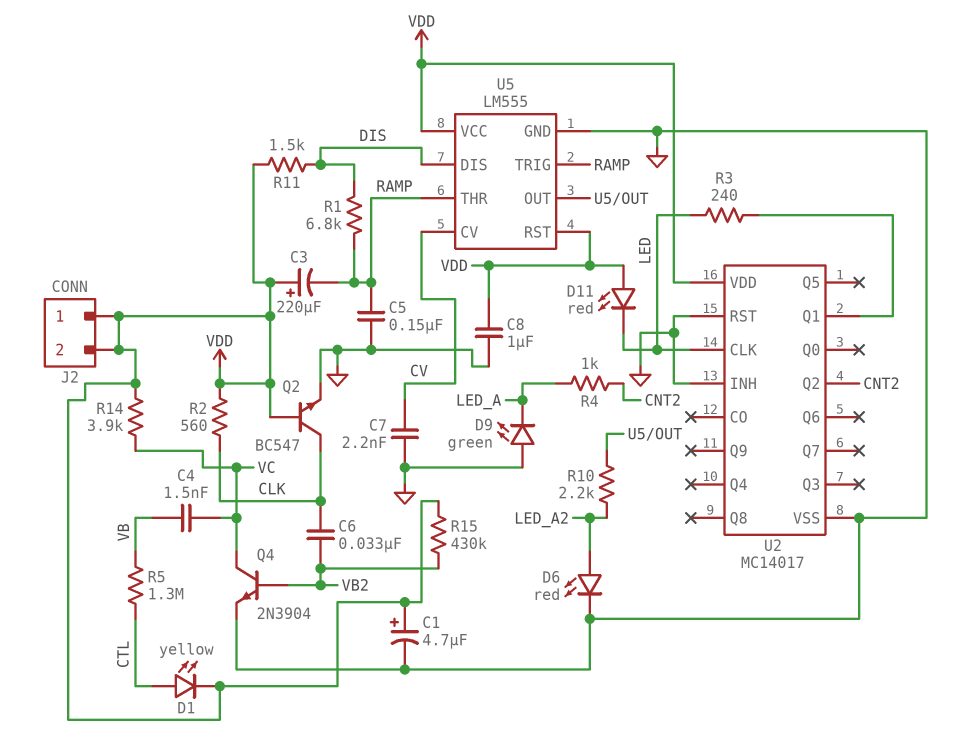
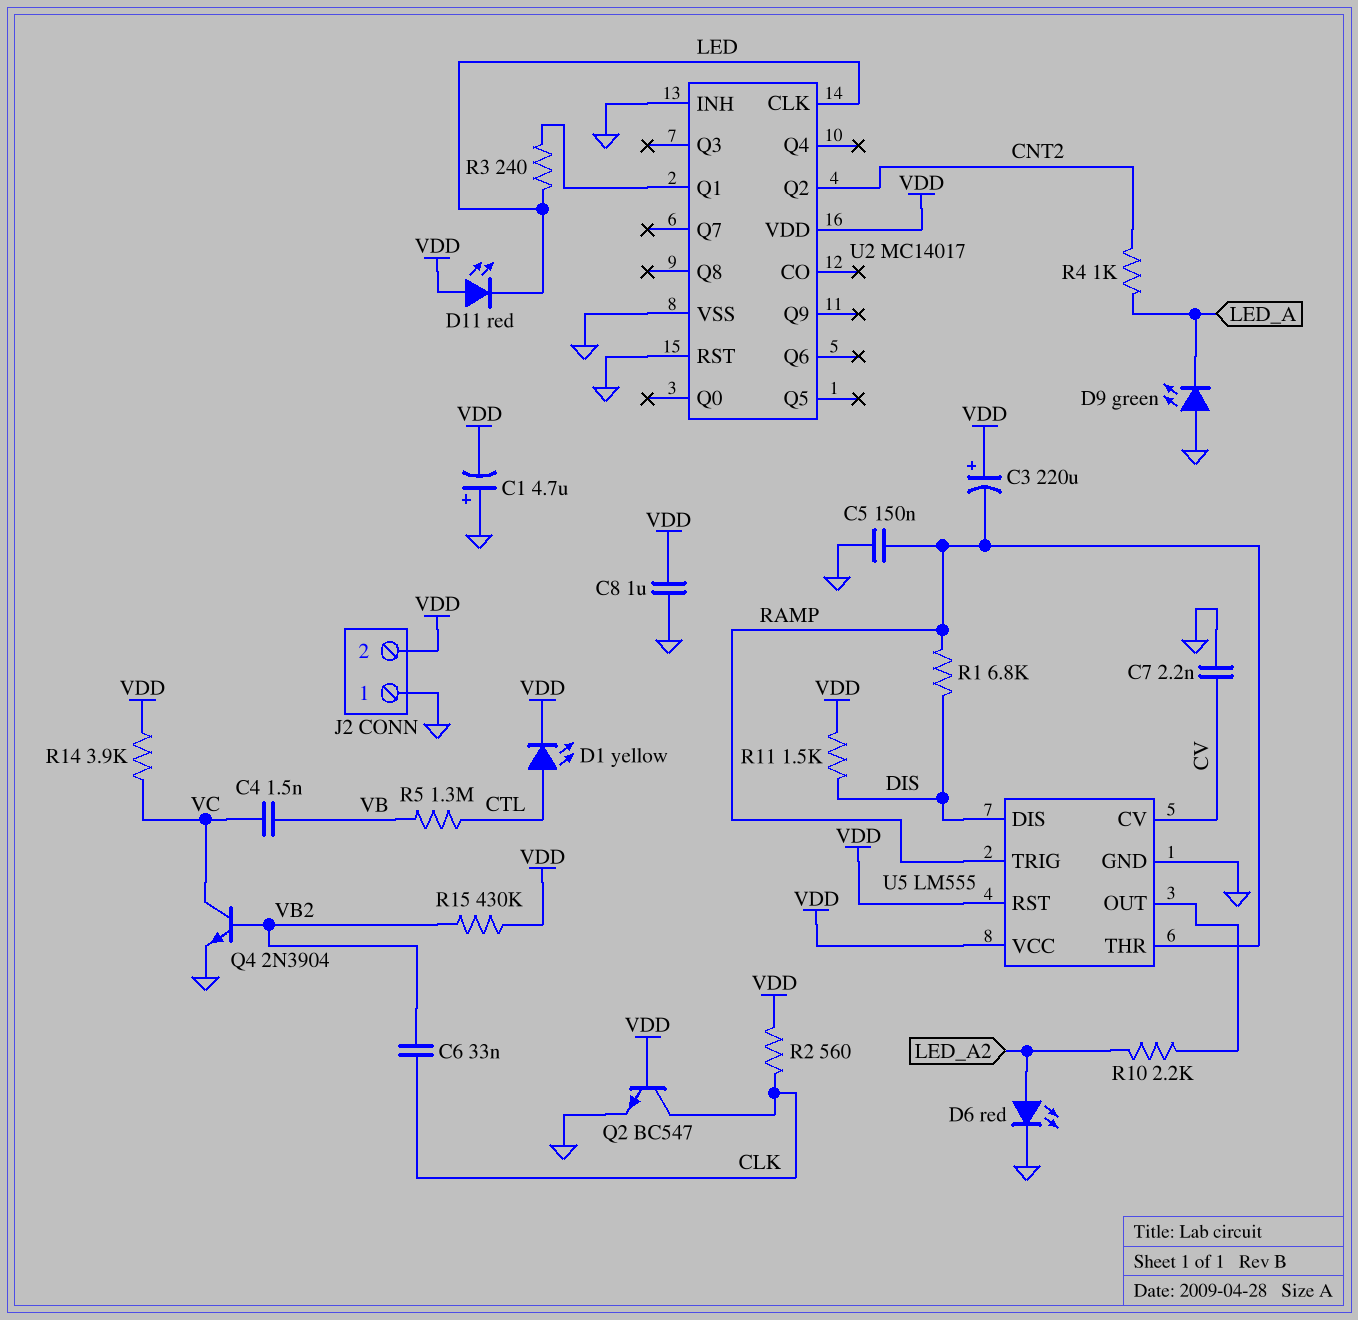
C1: 4.7uF (plus VDD, minus GND) -> 4.7uF (plus GND, minus VDD)
J2 pin 1: VDD -> GND

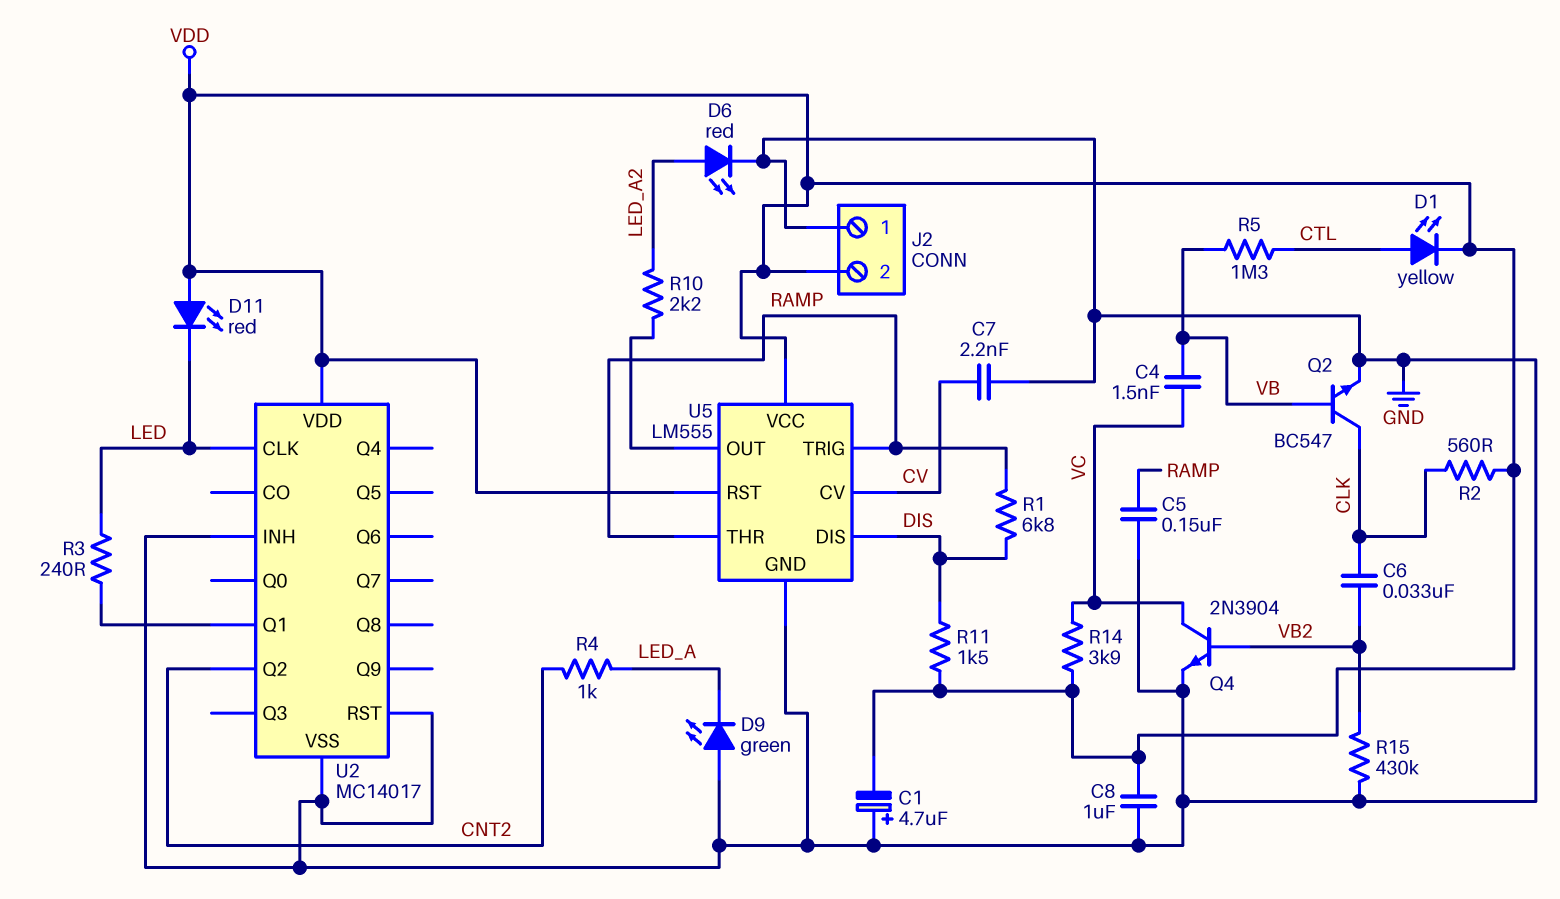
C3: 220uF (plus VDD, minus RAMP) -> none
Q2: NPN BC547 (B VDD, C CLK, E GND) -> NPN BC547 (B VB, C CLK, E GND)
R15: 430k (VB2, VDD) -> 430k (GND, VB2)

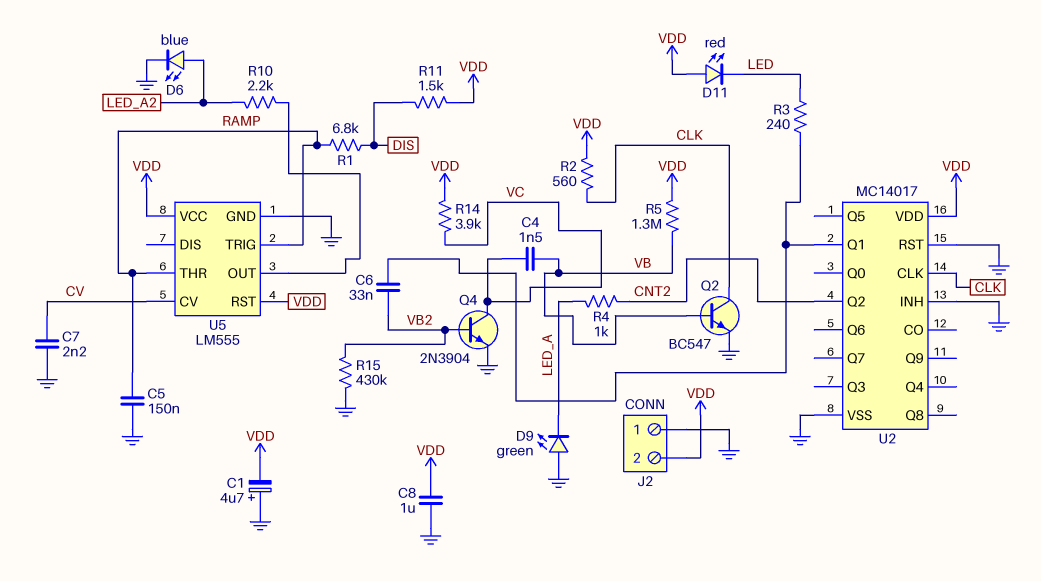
C6: 33nF (CLK, VB2) -> 33nF (U2/Q1, VB2)
D1: LED yellow (A CTL, K VDD) -> none
D6: LED red (A LED_A2, K GND) -> LED blue (A LED_A2, K GND)
R5: 1.3M (CTL, VB) -> 1.3M (VB, VDD)
U2 pin CLK: LED -> CLK
U5 pin DIS: DIS -> none

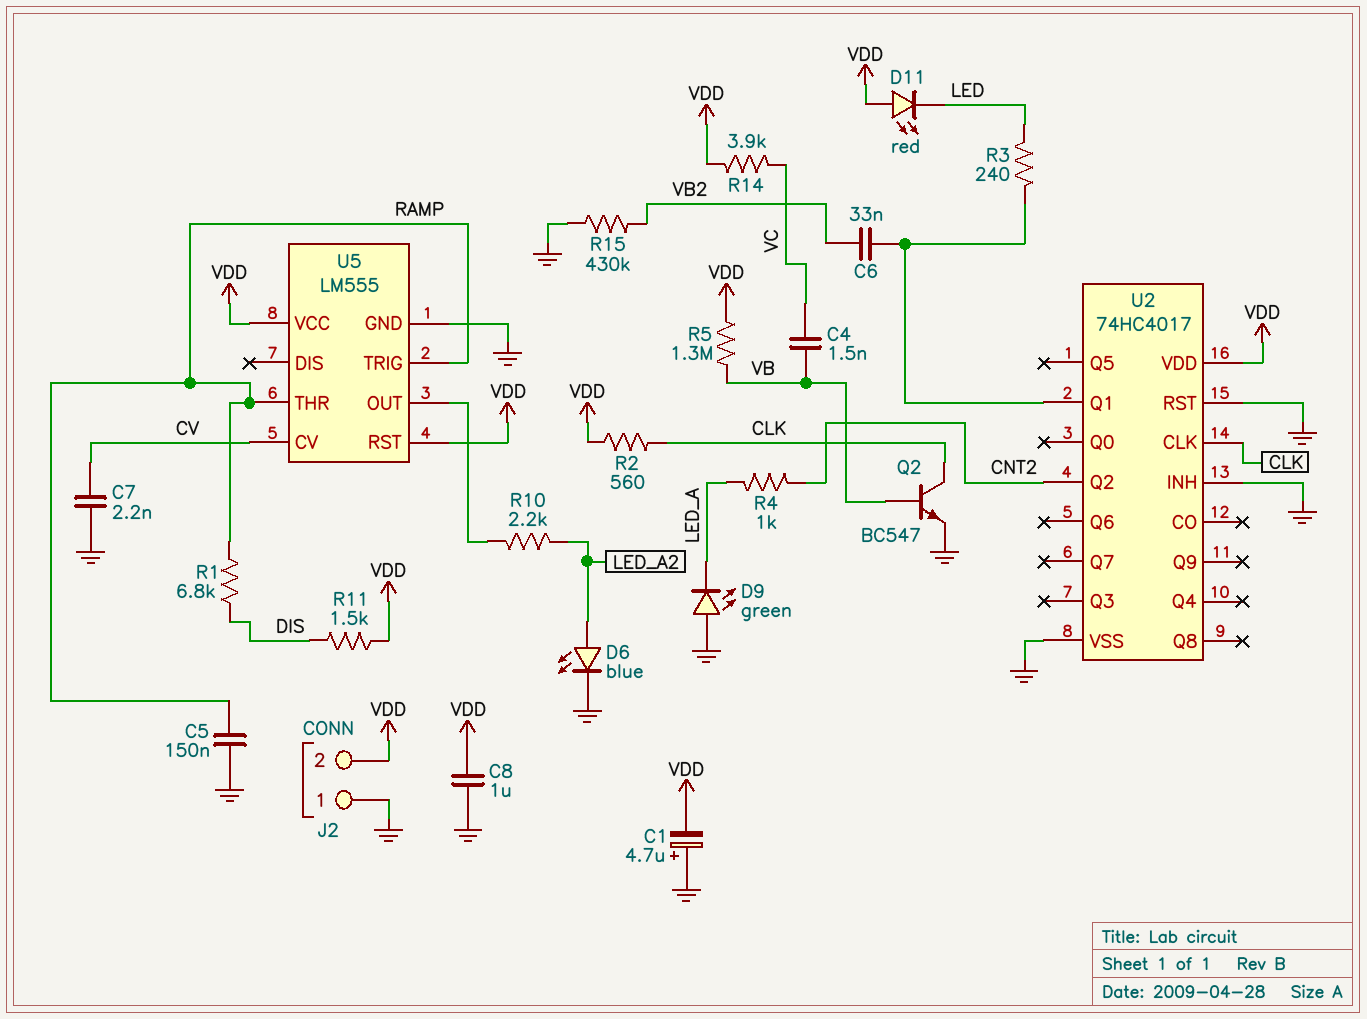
Q4: NPN 2N3904 (B VB2, C VC, E GND) -> none
U2: MC14017 -> 74HC4017

